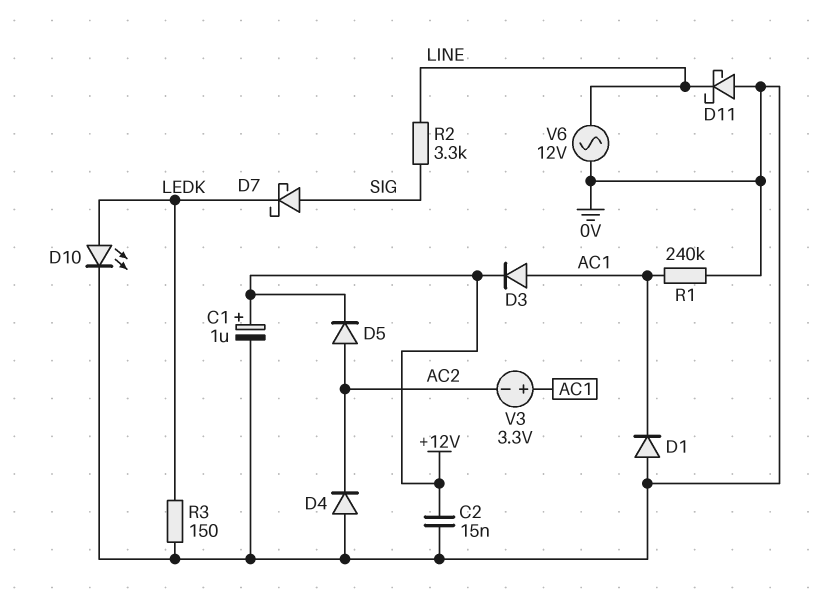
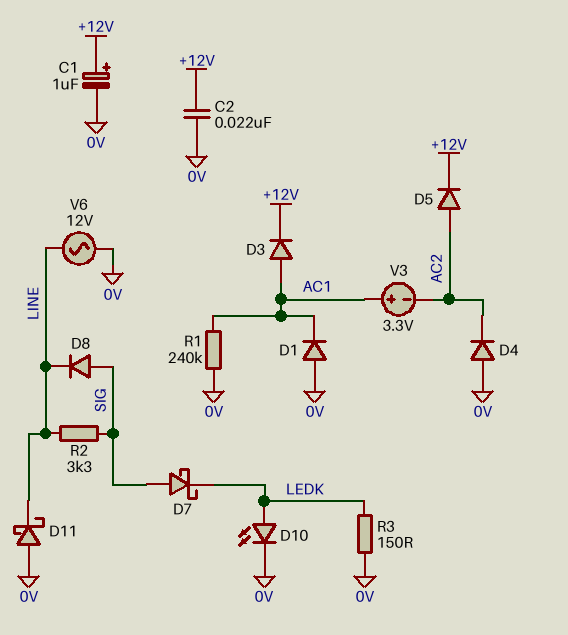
C2: 15nF (+12V, 0V) -> 22nF (+12V, 0V)
D8: none -> diode (A SIG, K LINE)

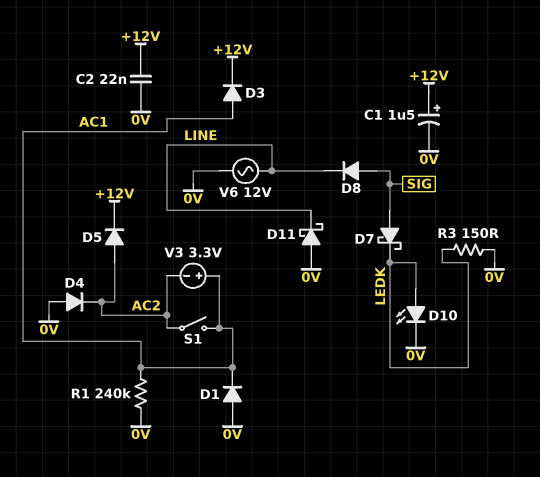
C1: 1uF (plus +12V, minus 0V) -> 1.5uF (plus +12V, minus 0V)
R2: 3.3k (LINE, SIG) -> none
S1: none -> switch (AC1, AC2)

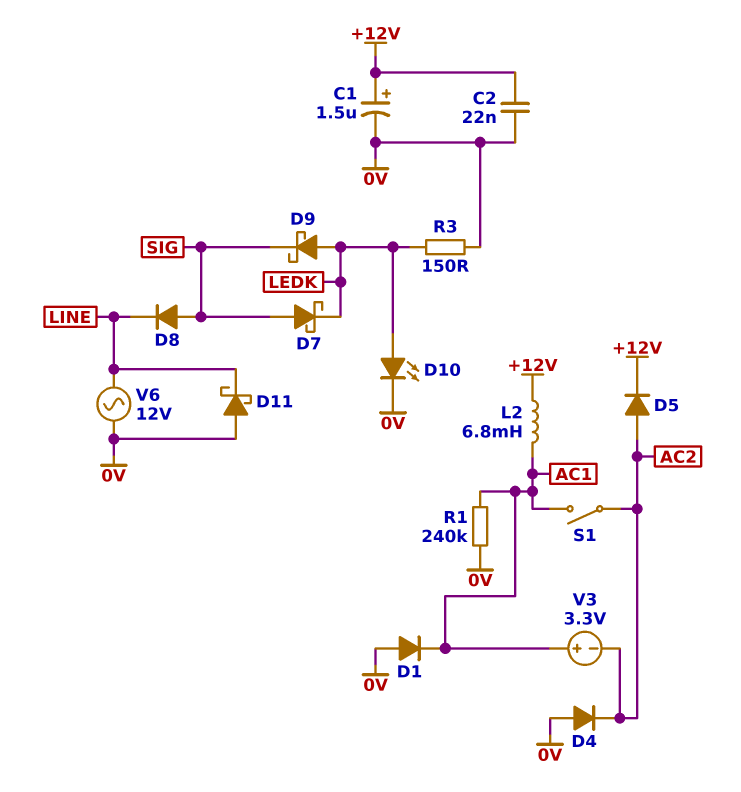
D3: diode (A AC1, K +12V) -> none
D9: none -> schottky (A LEDK, K SIG)
L2: none -> 6.8mH (+12V, AC1)

